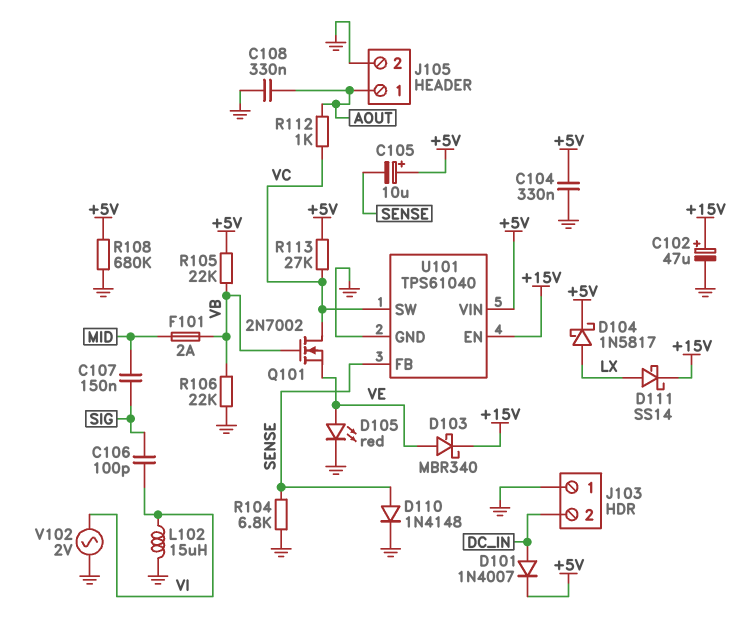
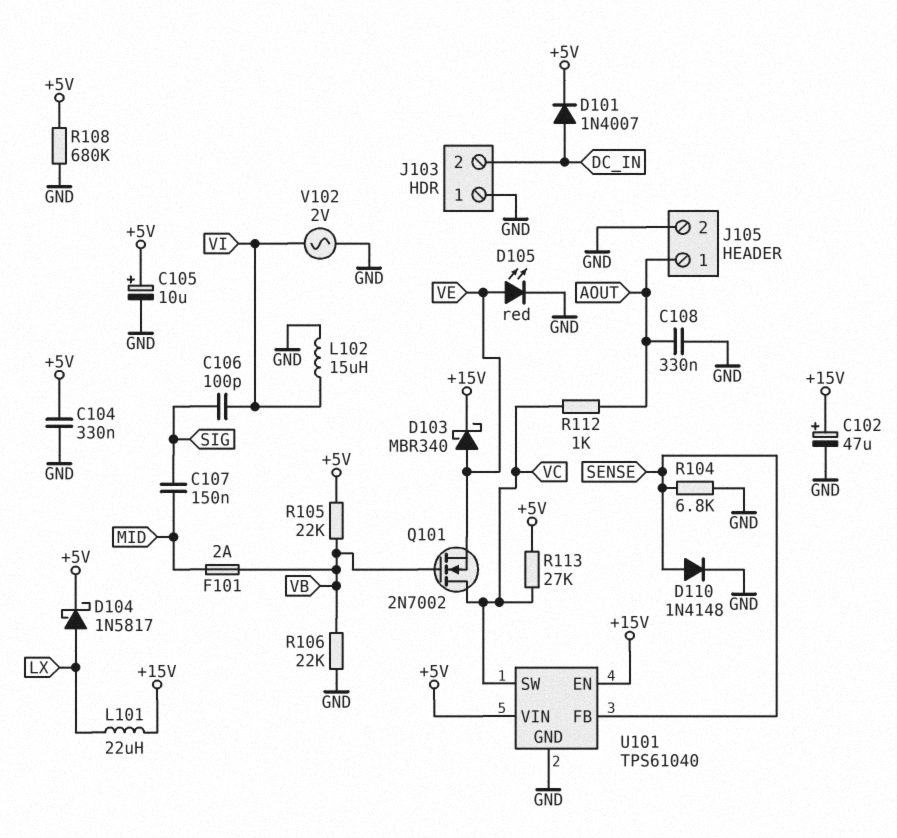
C105: 10uF (plus +5V, minus SENSE) -> 10uF (plus +5V, minus GND)
D111: schottky SS14 (A LX, K +15V) -> none
L101: none -> 22uH (+15V, LX)

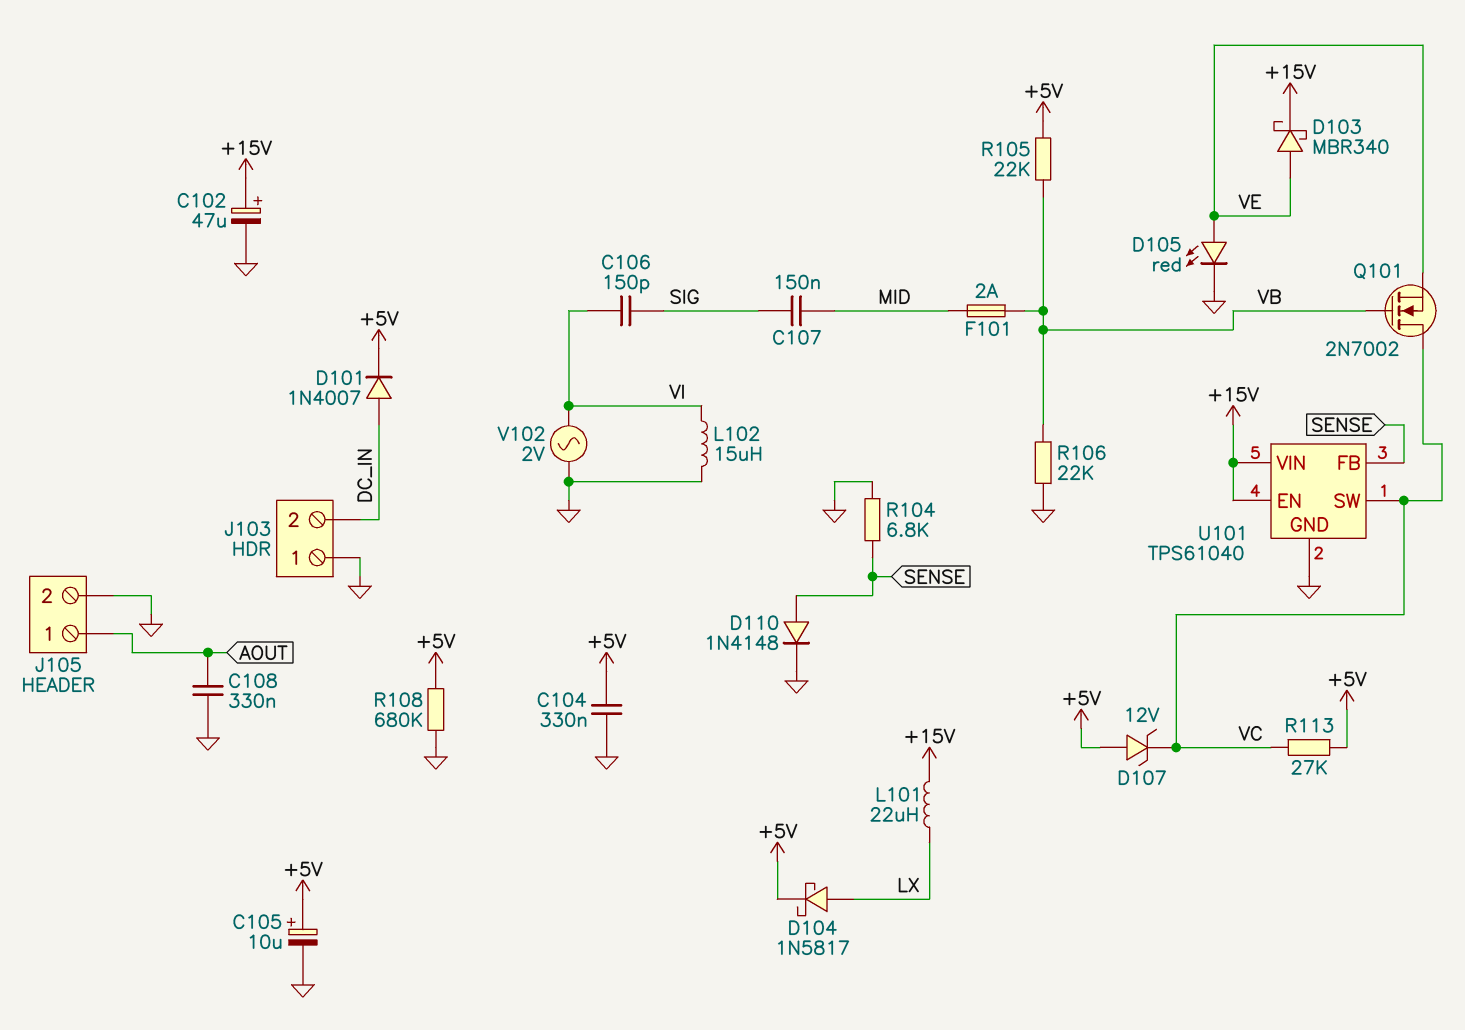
C106: 100pF (SIG, VI) -> 150pF (SIG, VI)
D107: none -> zener 12V (A +5V, K VC)
R112: 1k (AOUT, VC) -> none
U101 pin VIN: +5V -> +15V

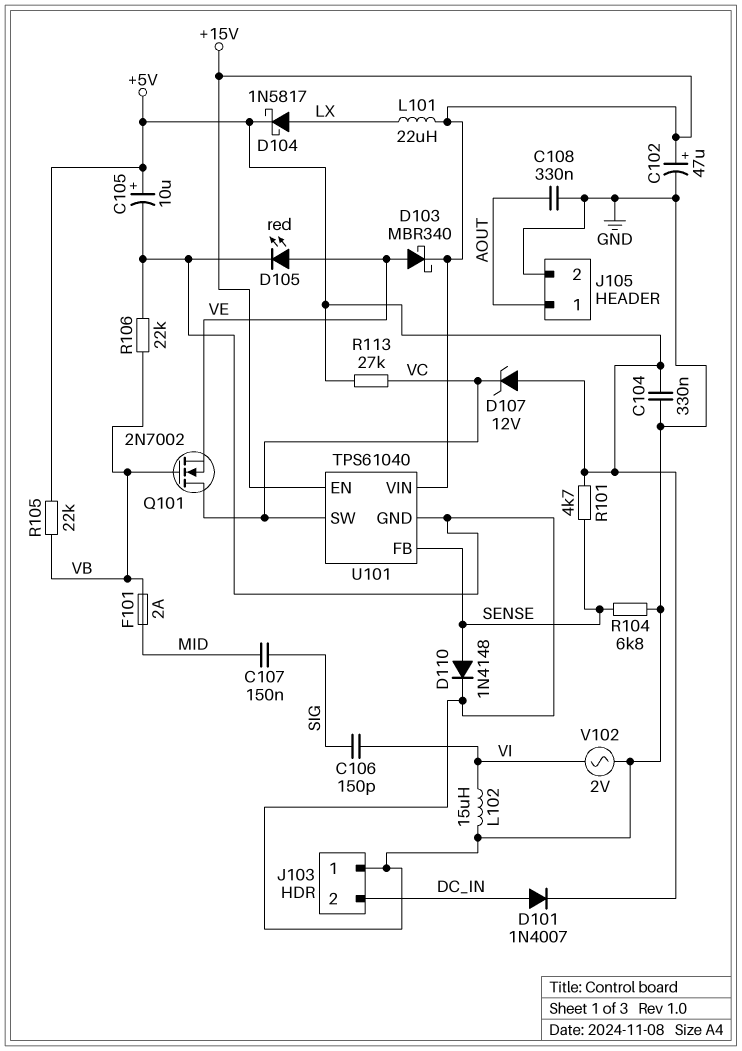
R101: none -> 4.7k (+5V, SENSE)
R108: 680k (+5V, GND) -> none

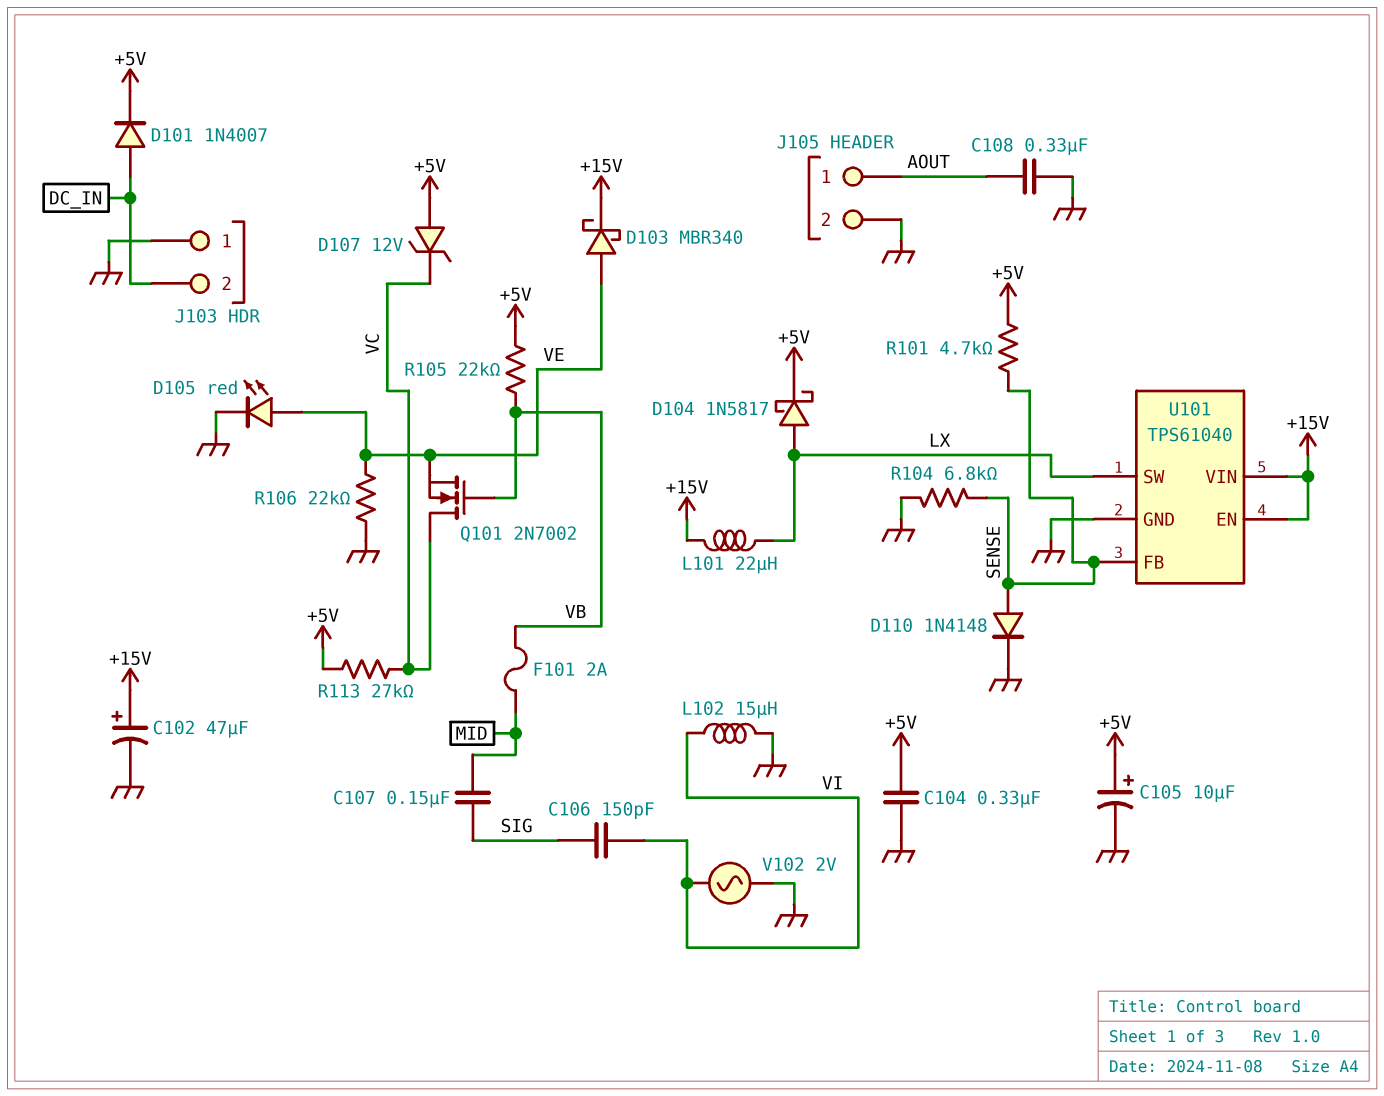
R106: 22k (GND, VB) -> 22k (GND, VE)
U101 pin SW: VC -> LX

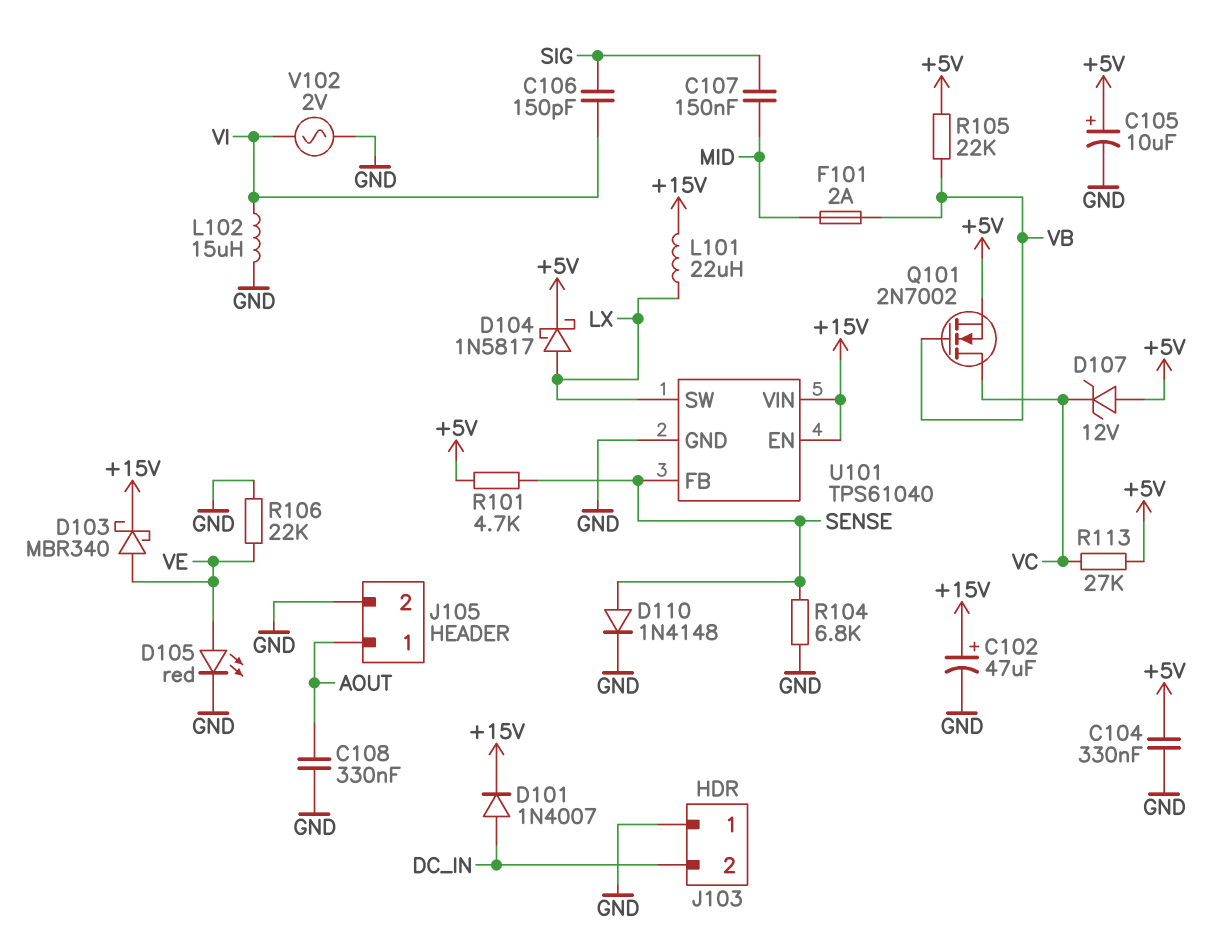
D101: diode 1N4007 (A DC_IN, K +5V) -> diode 1N4007 (A DC_IN, K +15V)
Q101: NMOS 2N7002 (G VB, D VC, S VE) -> NMOS 2N7002 (G VB, D VC, S +5V)

